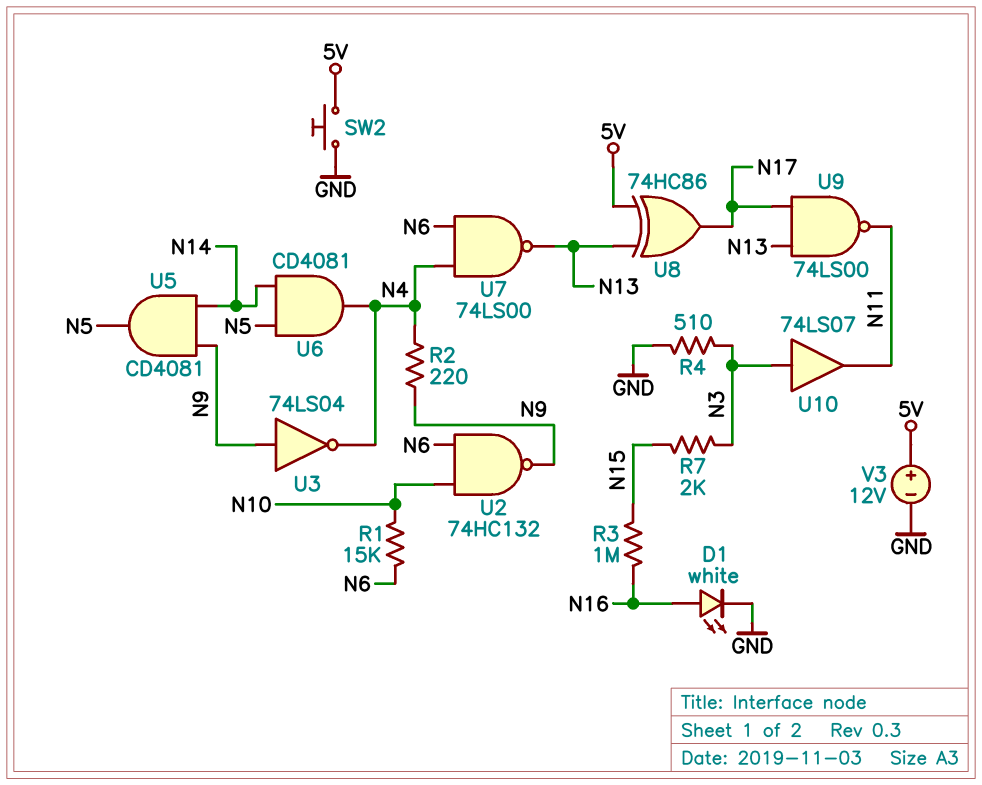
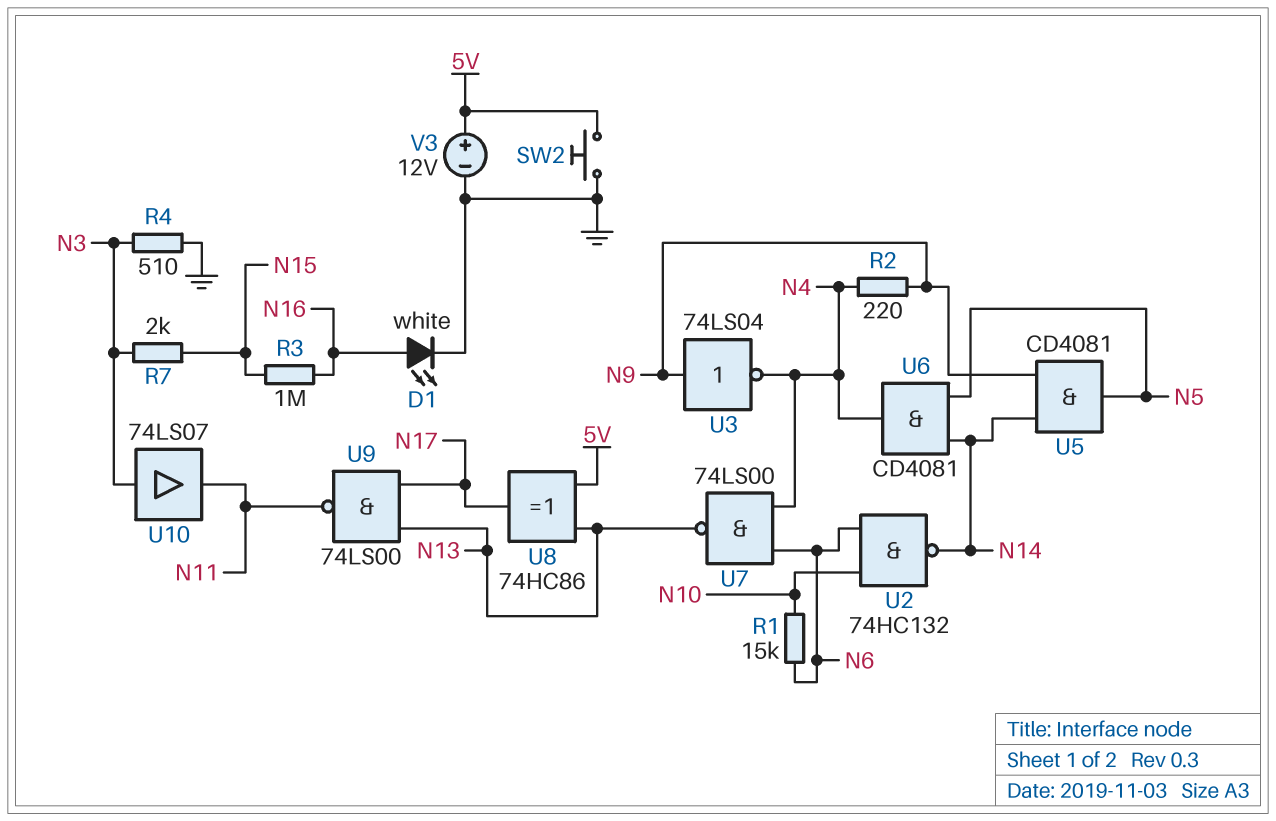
U2: NAND 74HC132 (in N6, in N10, out N9) -> NAND 74HC132 (in N6, in N10, out N14)

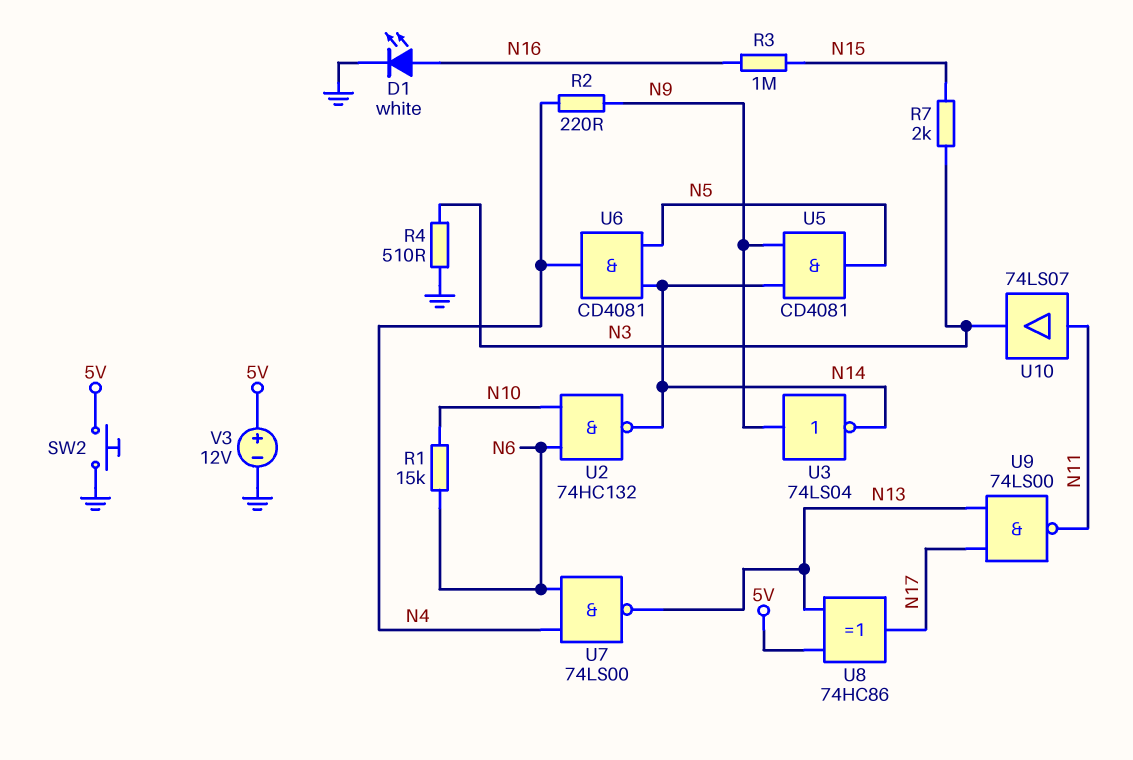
U3: NOT 74LS04 (in N9, out N4) -> NOT 74LS04 (in N9, out N14)
U10: buffer 74LS07 (in N3, out N11) -> buffer 74LS07 (in N11, out N3)

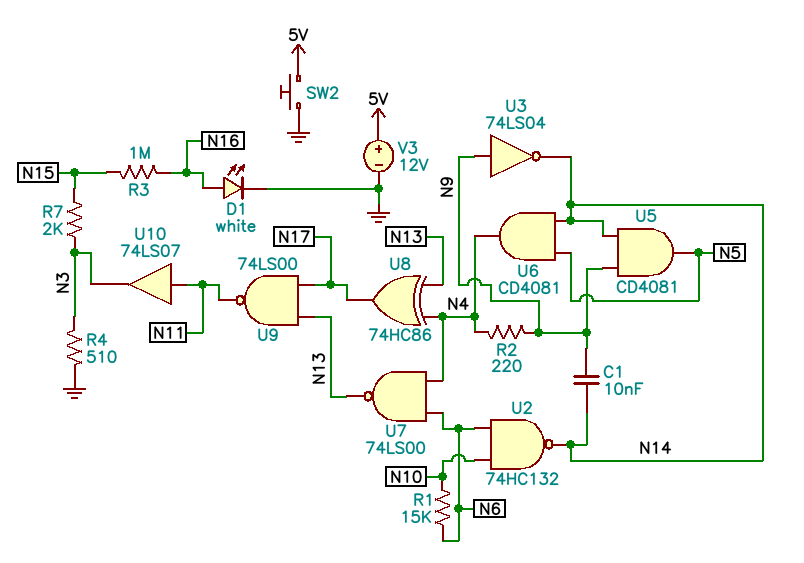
C1: none -> 10nF (N9, N14)
U8: XOR 74HC86 (in 5V, in N13, out N17) -> XOR 74HC86 (in N4, in N13, out N17)

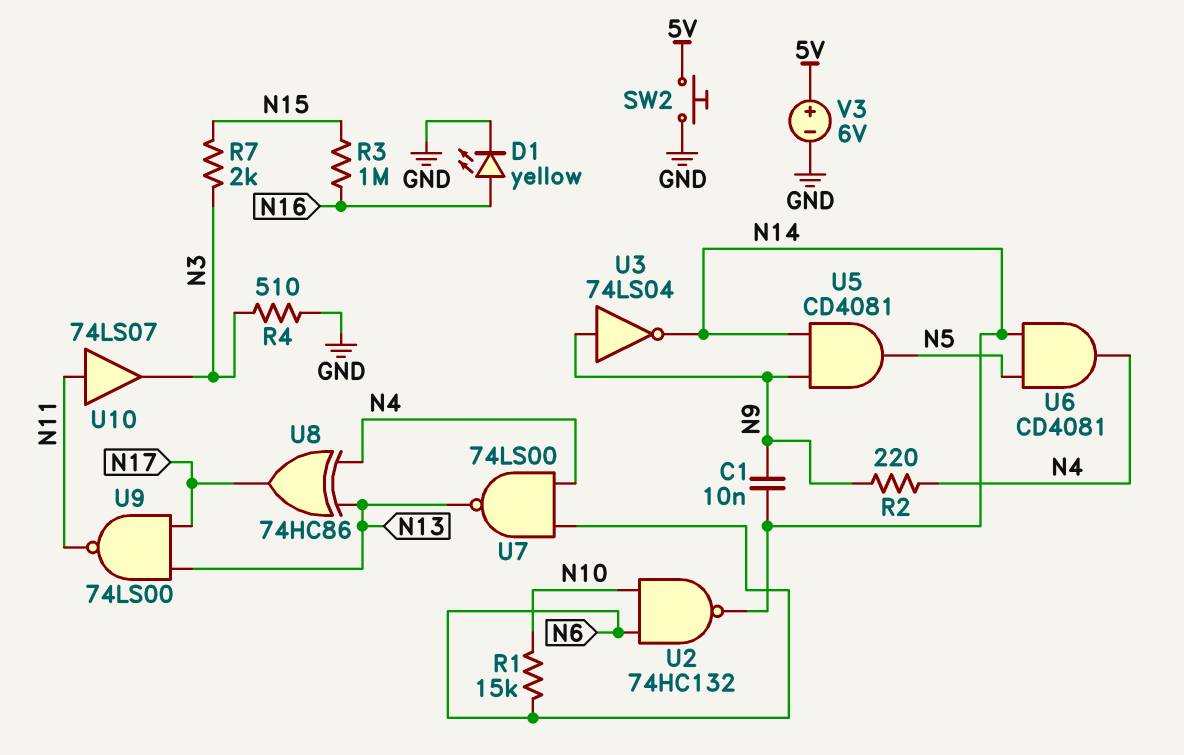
D1: LED white (A N16, K GND) -> LED yellow (A N16, K GND)
V3: 12V (plus 5V, minus GND) -> 6V (plus 5V, minus GND)

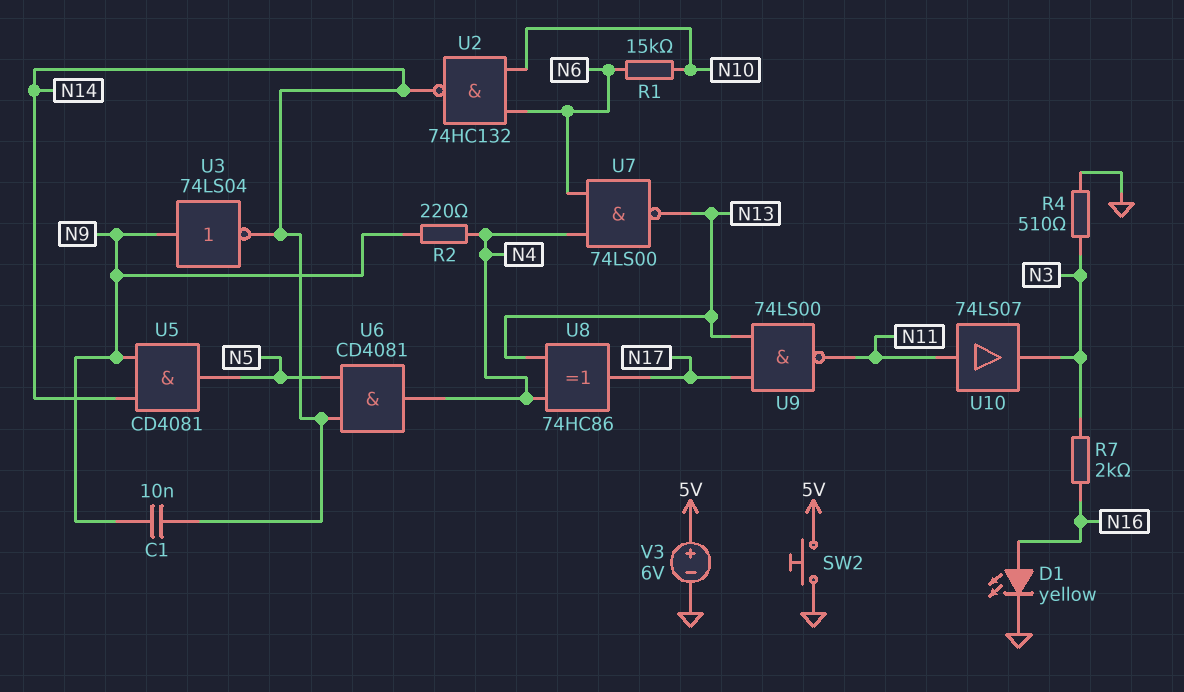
R3: 1M (N15, N16) -> none
R7: 2k (N3, N15) -> 2k (N3, N16)

